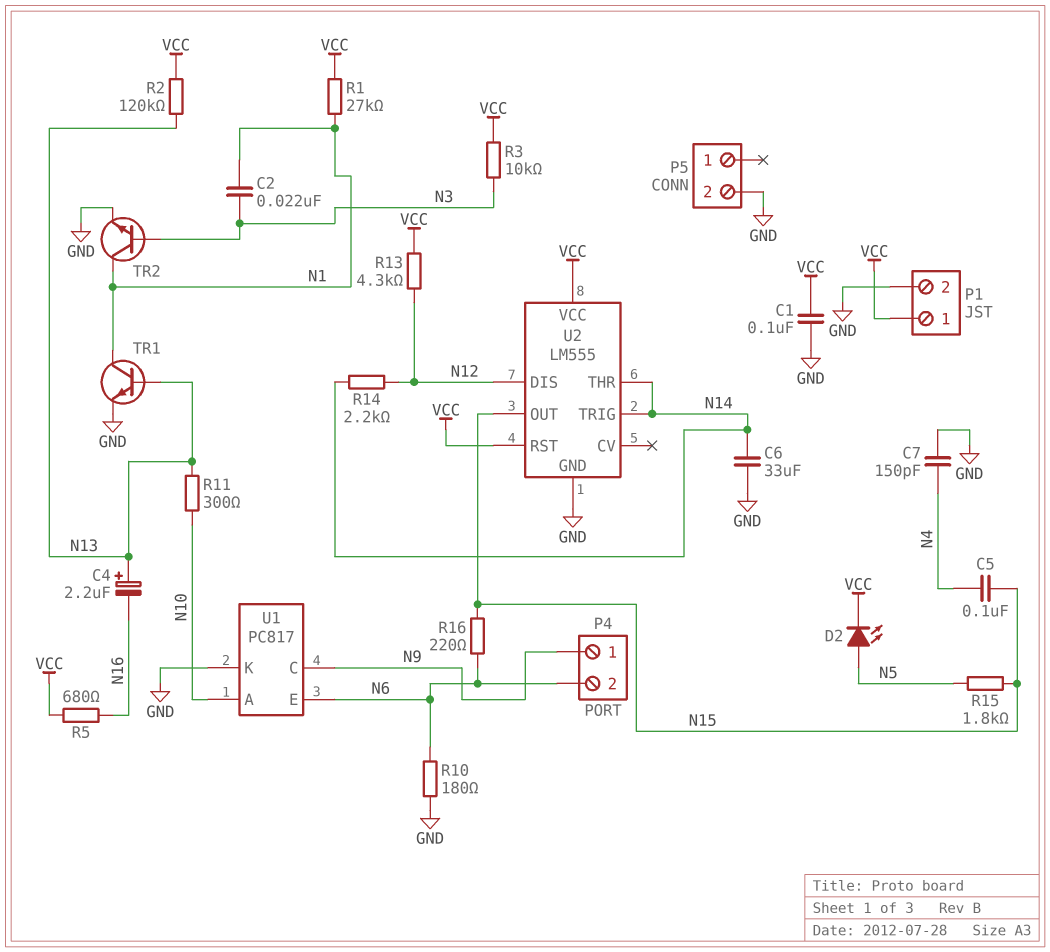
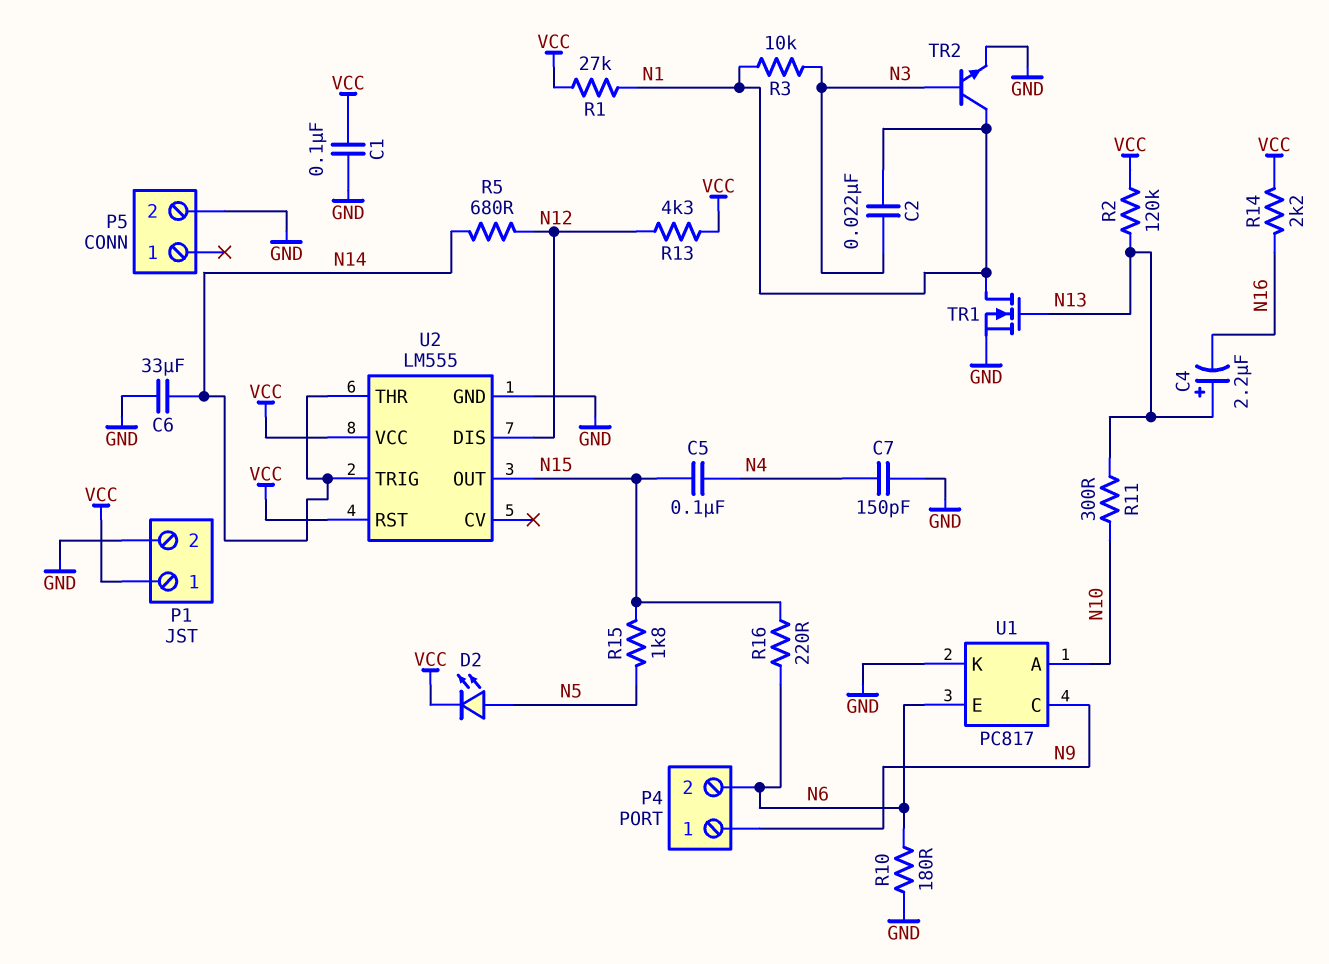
R3: 10k (N3, VCC) -> 10k (N1, N3)
R5: 680 (N16, VCC) -> 680 (N12, N14)
R14: 2.2k (N12, N14) -> 2.2k (N16, VCC)
TR1: NPN (B N13, C N1, E GND) -> NMOS (G N13, D N1, S GND)

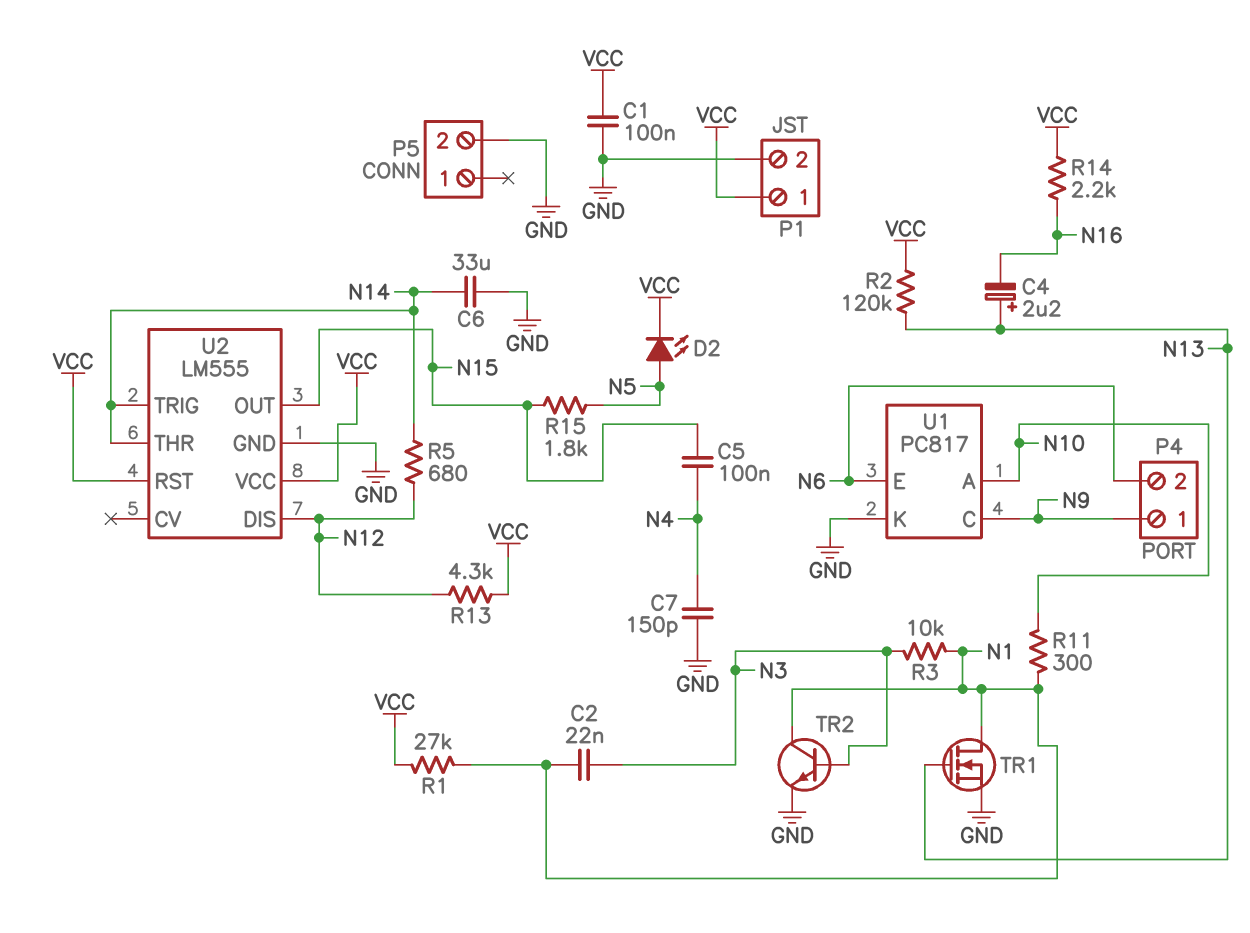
R10: 180 (GND, N6) -> none
R11: 300 (N10, N13) -> 300 (N1, N10)
R16: 220 (N6, N15) -> none

